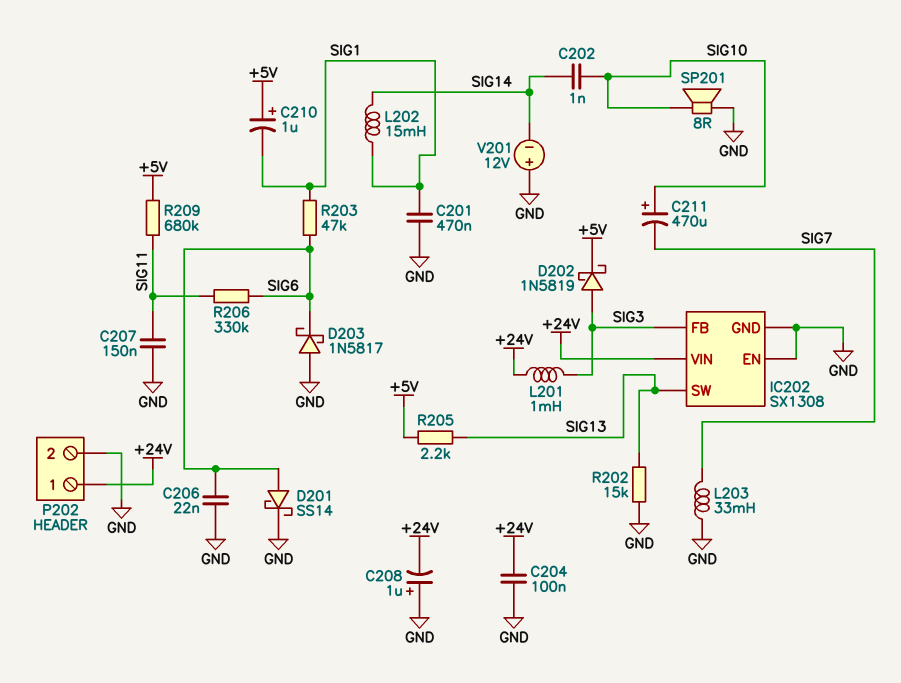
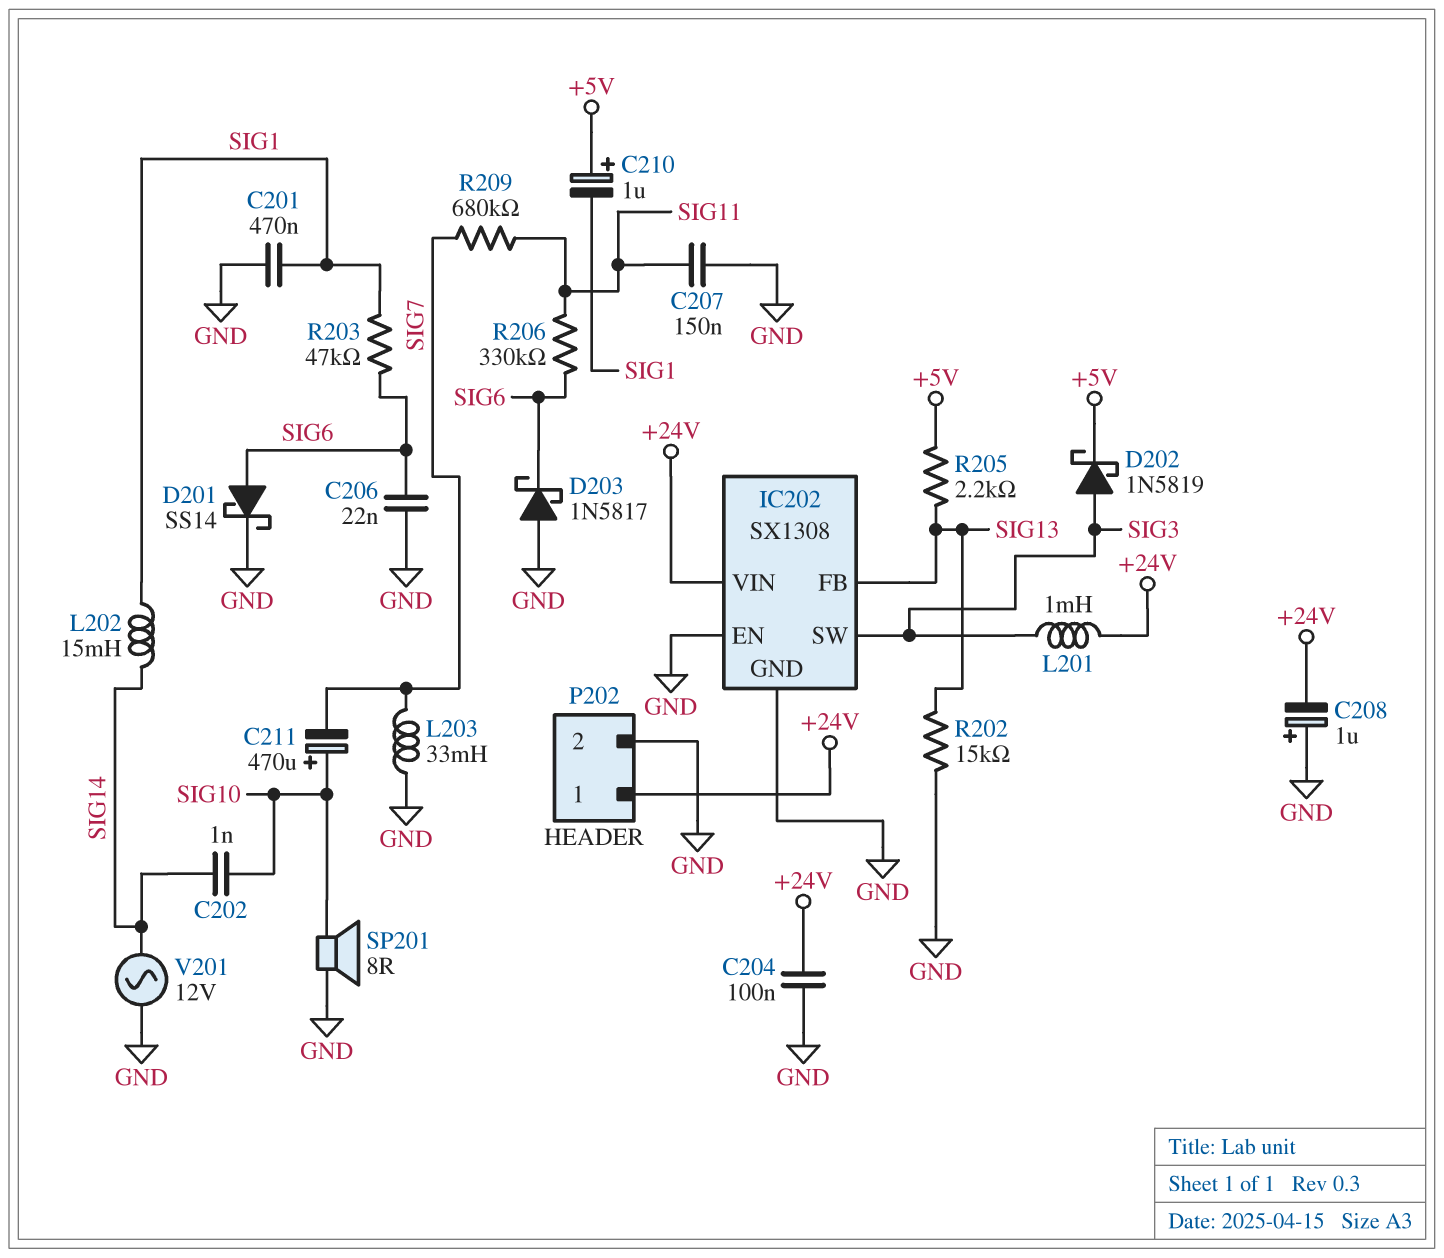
IC202 pin FB: SIG3 -> SIG13
IC202 pin SW: SIG13 -> SIG3
R209: 680k (+5V, SIG11) -> 680k (SIG7, SIG11)
V201: 12V (plus GND, minus SIG14) -> AC 12V (GND, SIG14)

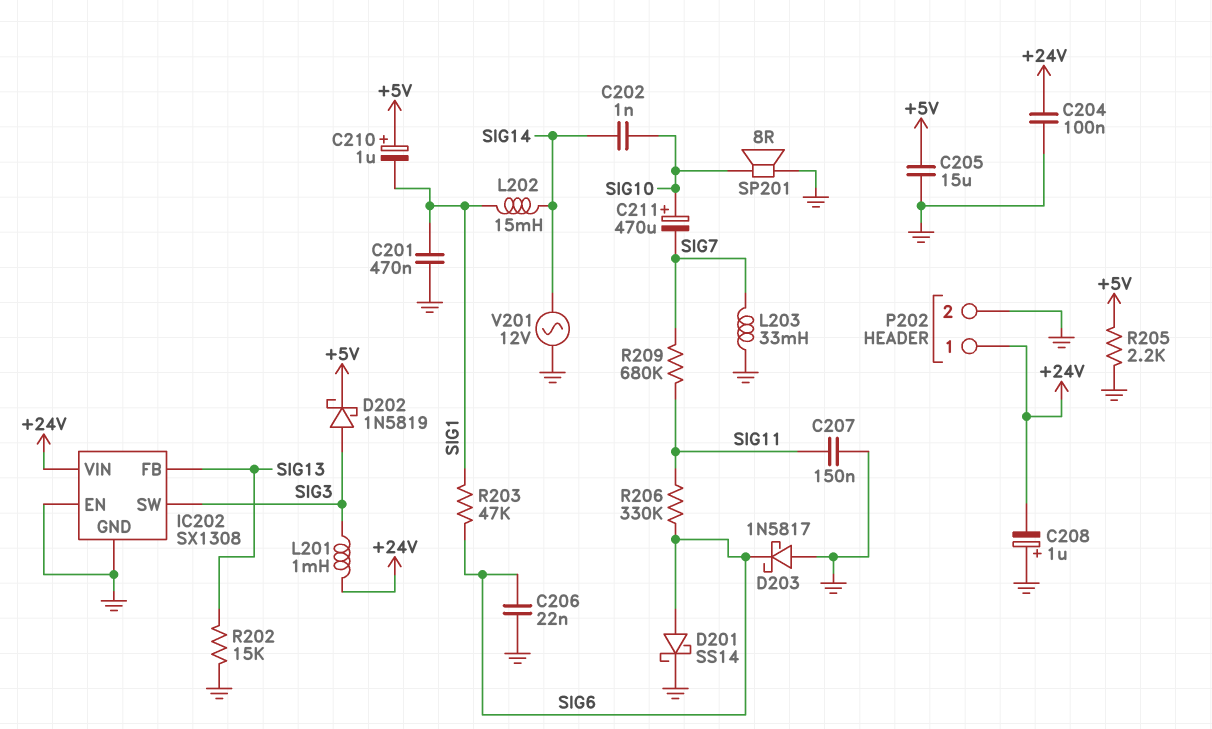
C205: none -> 15uF (+5V, GND)
R205: 2.2k (+5V, SIG13) -> 2.2k (+5V, GND)

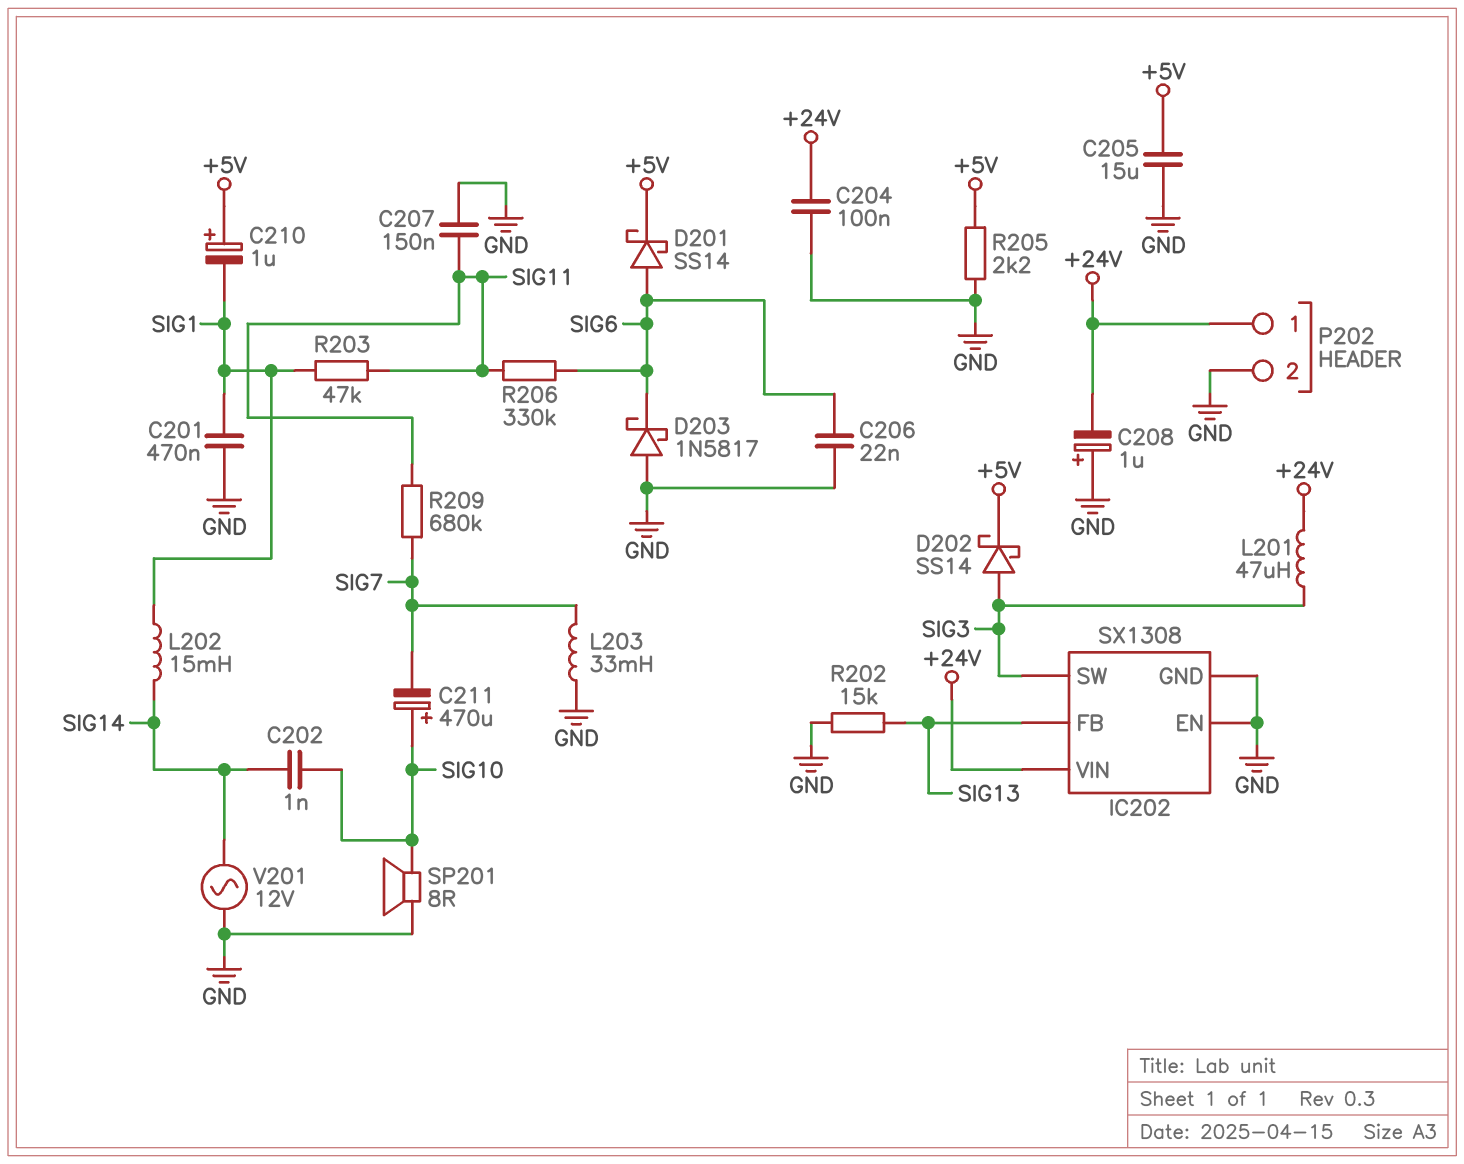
D201: schottky SS14 (A SIG6, K GND) -> schottky SS14 (A SIG6, K +5V)
D202: schottky 1N5819 (A SIG3, K +5V) -> schottky SS14 (A SIG3, K +5V)
L201: 1mH (+24V, SIG3) -> 47uH (+24V, SIG3)
R203: 47k (SIG1, SIG6) -> 47k (SIG1, SIG11)

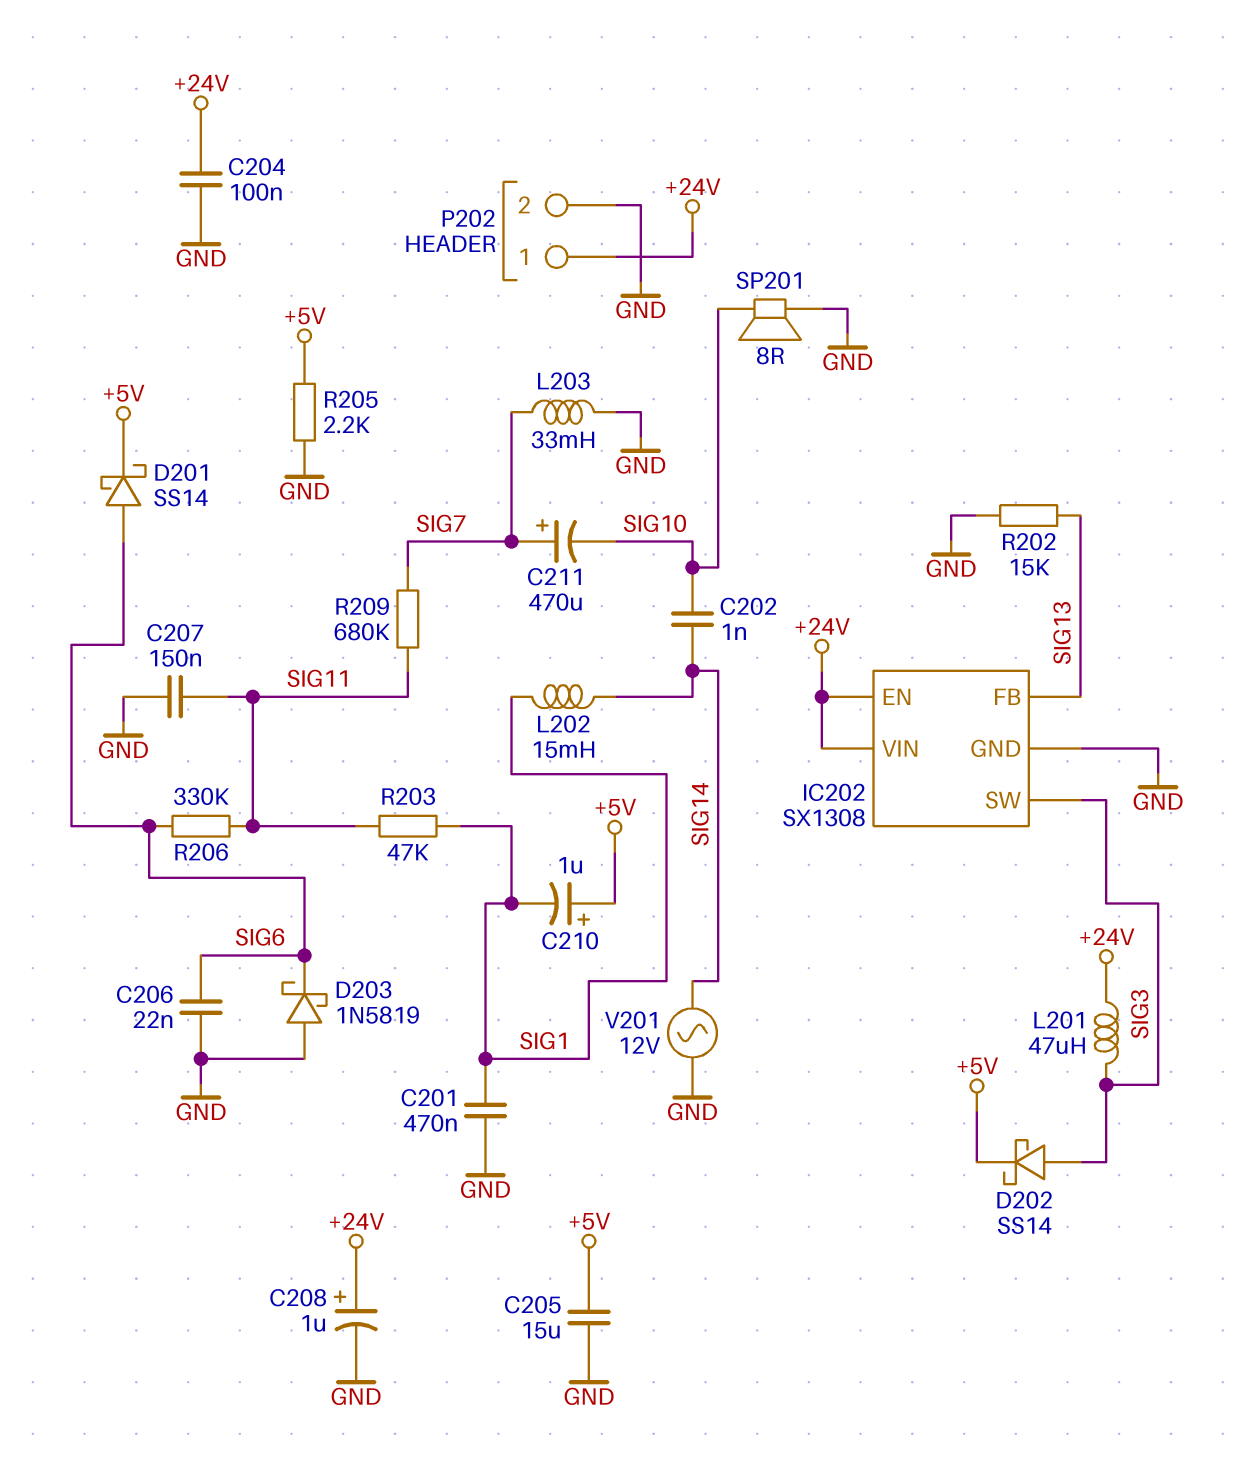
C208: 1uF (plus GND, minus +24V) -> 1uF (plus +24V, minus GND)
C211: 470uF (plus SIG10, minus SIG7) -> 470uF (plus SIG7, minus SIG10)
D203: schottky 1N5817 (A GND, K SIG6) -> schottky 1N5819 (A GND, K SIG6)
IC202 pin EN: GND -> +24V

